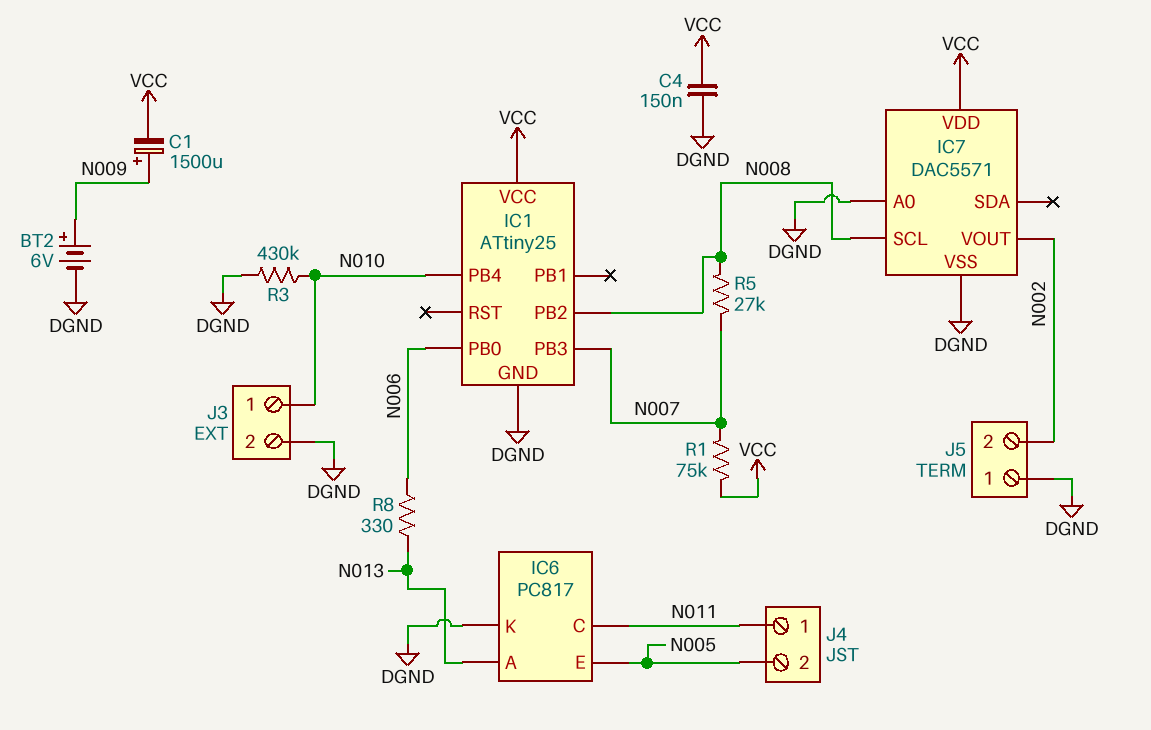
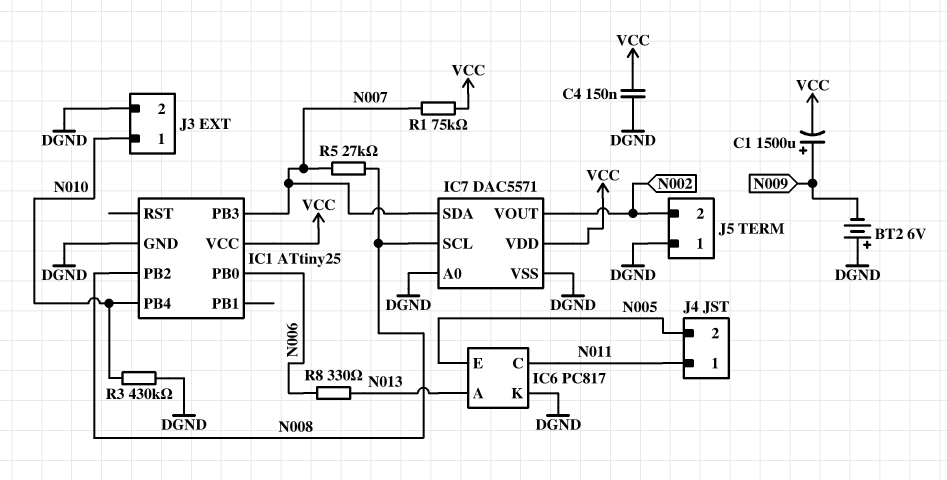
BT2: 6V (plus N009, minus DGND) -> 6V (plus DGND, minus N009)
IC7 pin SDA: none -> N007

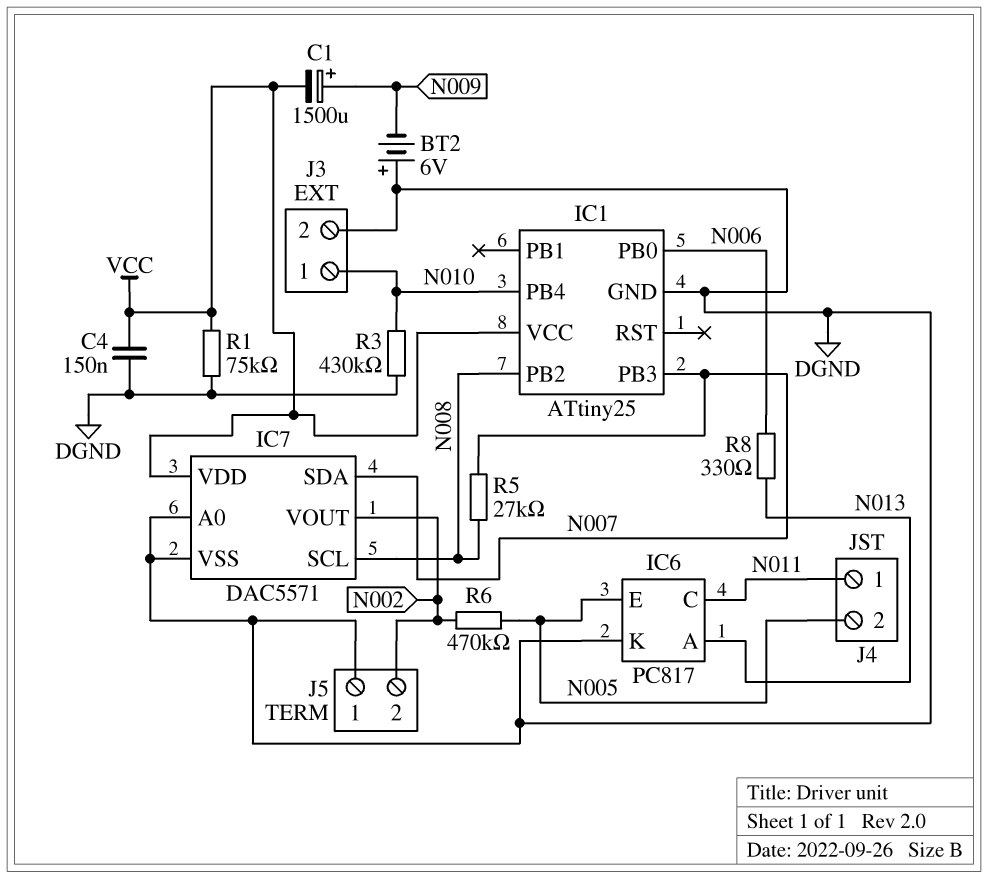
R1: 75k (N007, VCC) -> 75k (DGND, VCC)
R6: none -> 470k (N002, N005)

